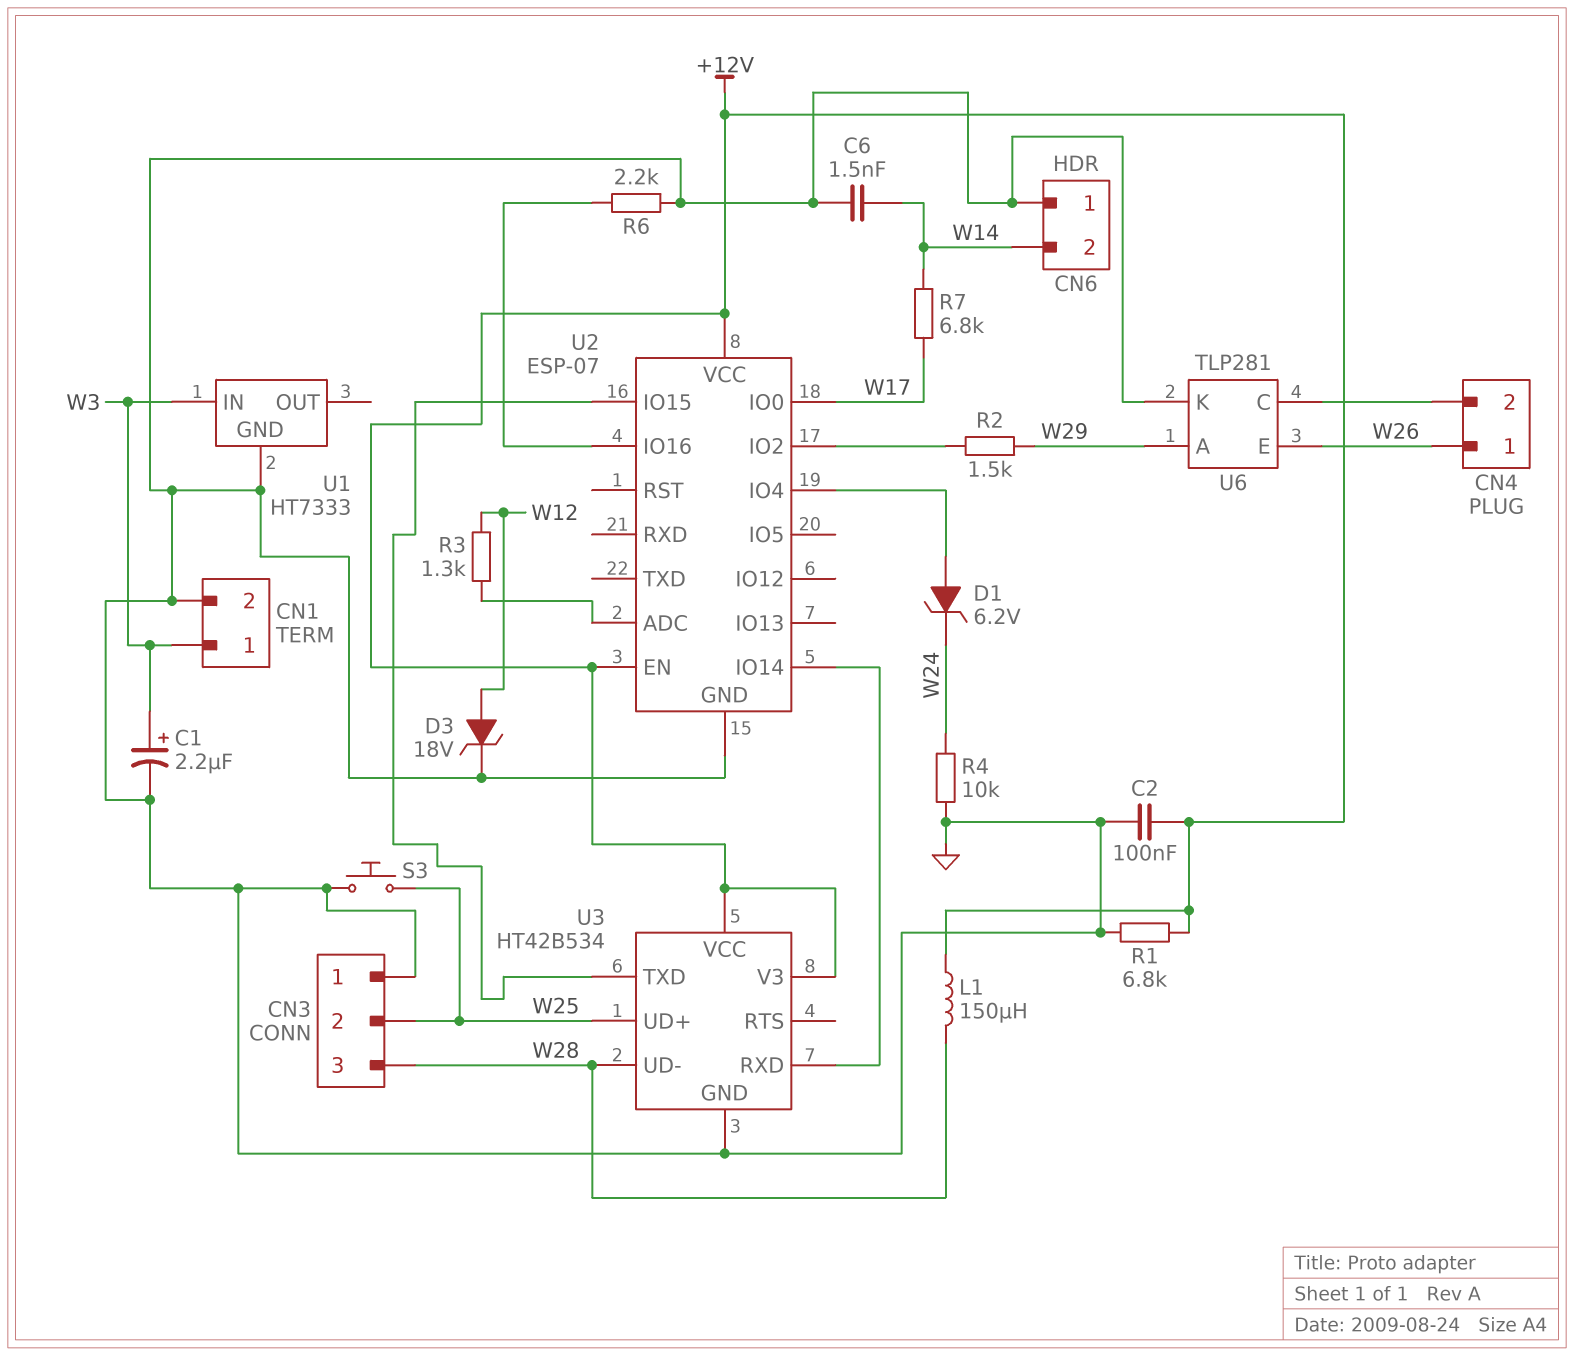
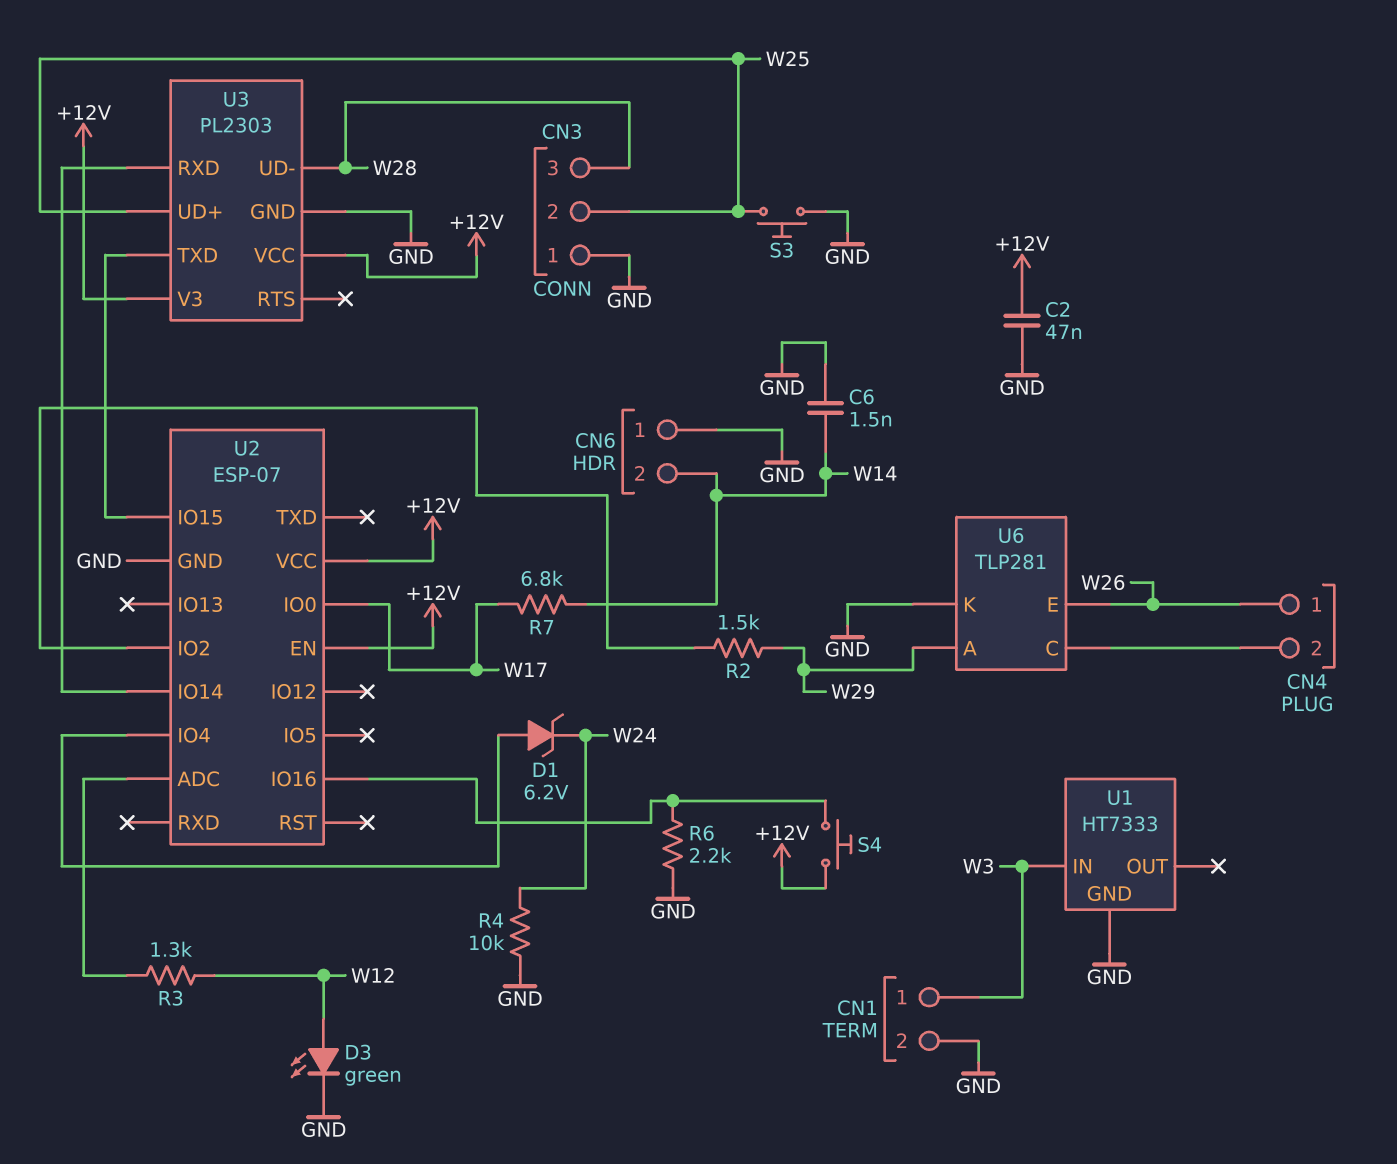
C1: 2.2uF (plus W3, minus GND) -> none
C2: 100nF (+12V, GND) -> 47nF (+12V, GND)
D3: zener 18V (A W12, K GND) -> LED green (A W12, K GND)
L1: 150uH (+12V, W28) -> none
R1: 6.8k (+12V, GND) -> none
S4: none -> button (+12V, U2/IO16)
U3: HT42B534 -> PL2303

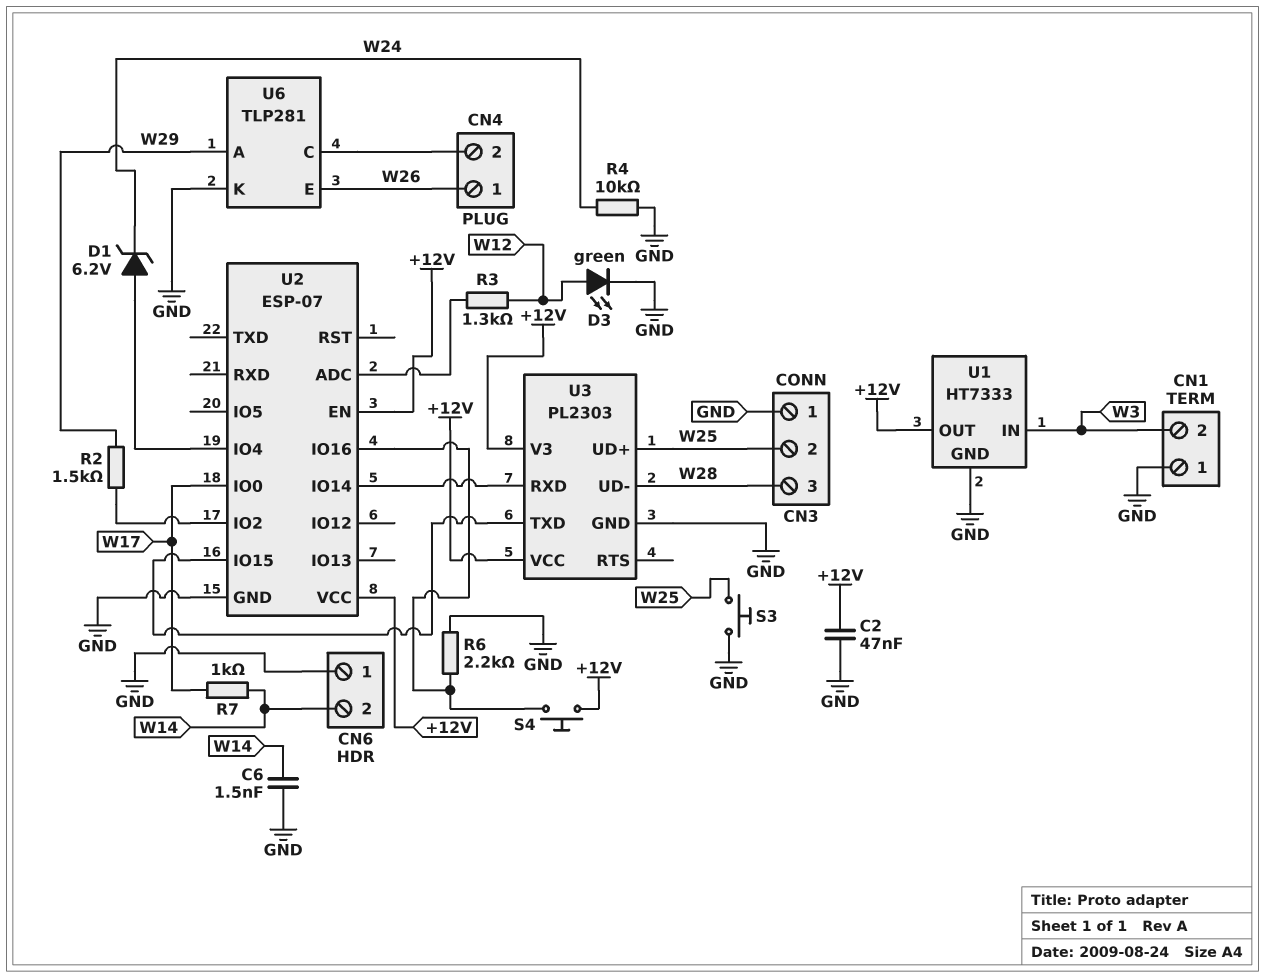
CN1 pin 1: W3 -> GND
CN1 pin 2: GND -> W3
R7: 6.8k (W14, W17) -> 1k (W14, W17)
U1 pin OUT: none -> +12V

